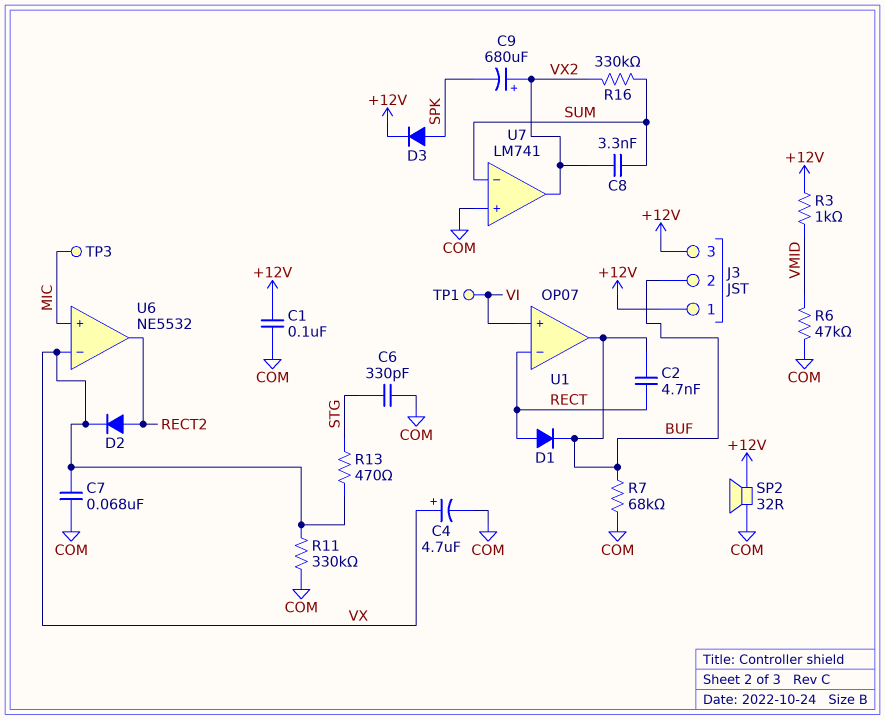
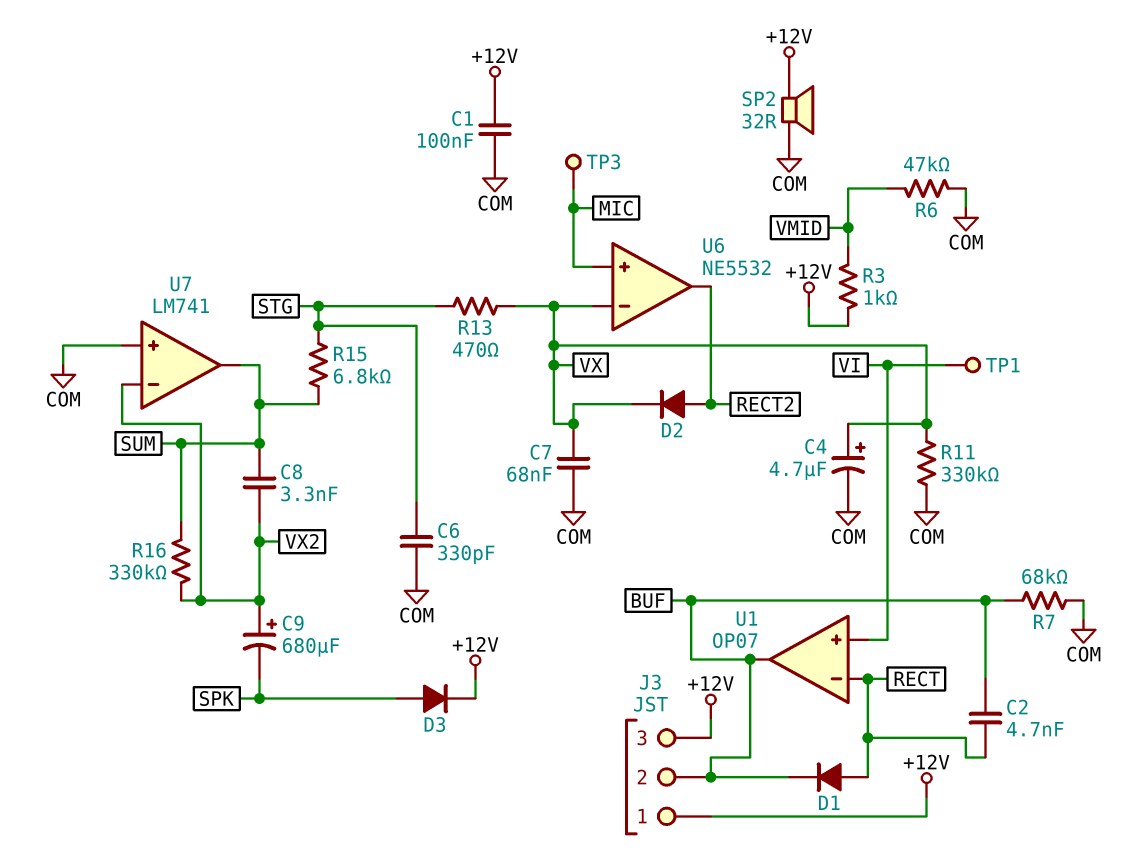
R15: none -> 6.8k (STG, SUM)
U7 pin in-: SUM -> VX2
U7 pin out: VX2 -> SUM

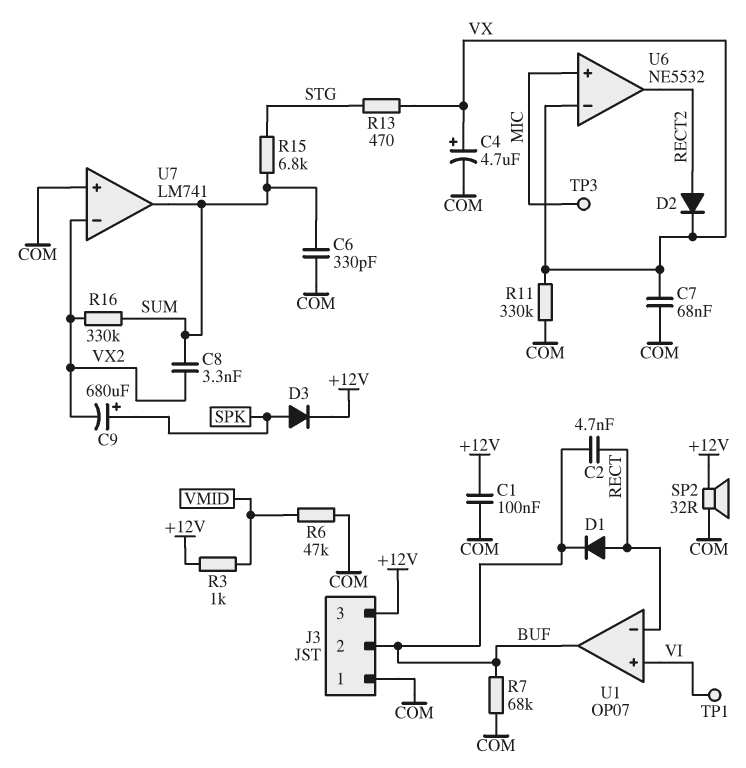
C6: 330pF (COM, STG) -> 330pF (COM, SUM)
C9: 680uF (plus VX2, minus SPK) -> 680uF (plus SPK, minus VX2)
J3 pin 1: +12V -> COM

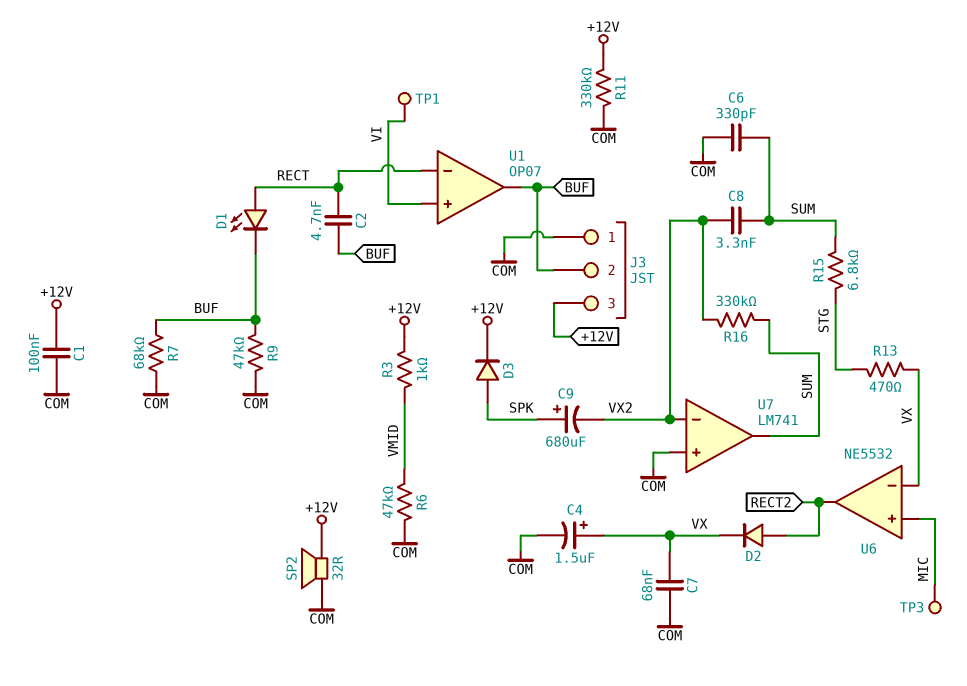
C4: 4.7uF (plus VX, minus COM) -> 1.5uF (plus VX, minus COM)
D1: diode (A RECT, K BUF) -> LED (A RECT, K BUF)
R9: none -> 47k (BUF, COM)
R11: 330k (COM, VX) -> 330k (+12V, COM)

